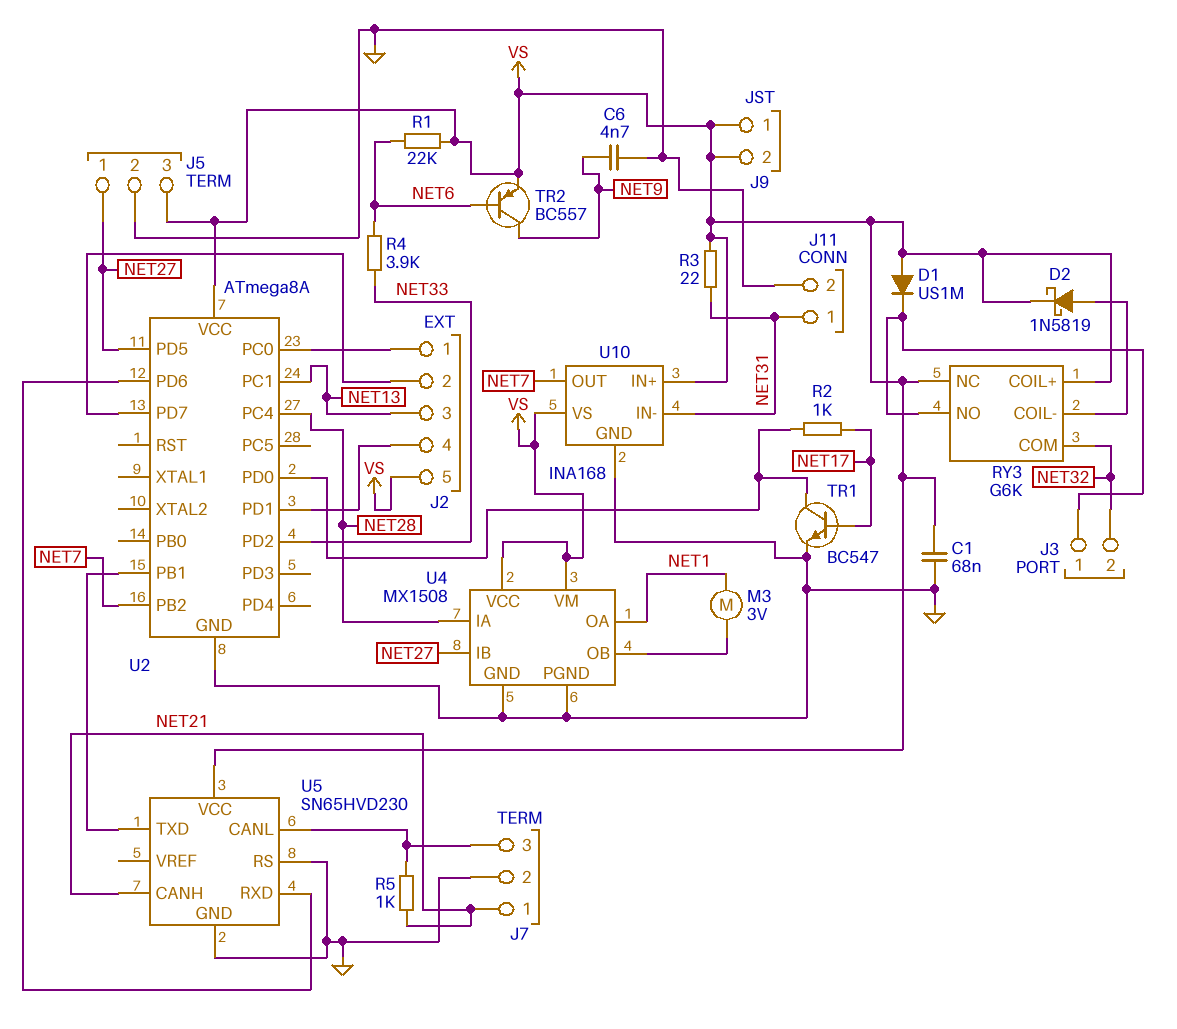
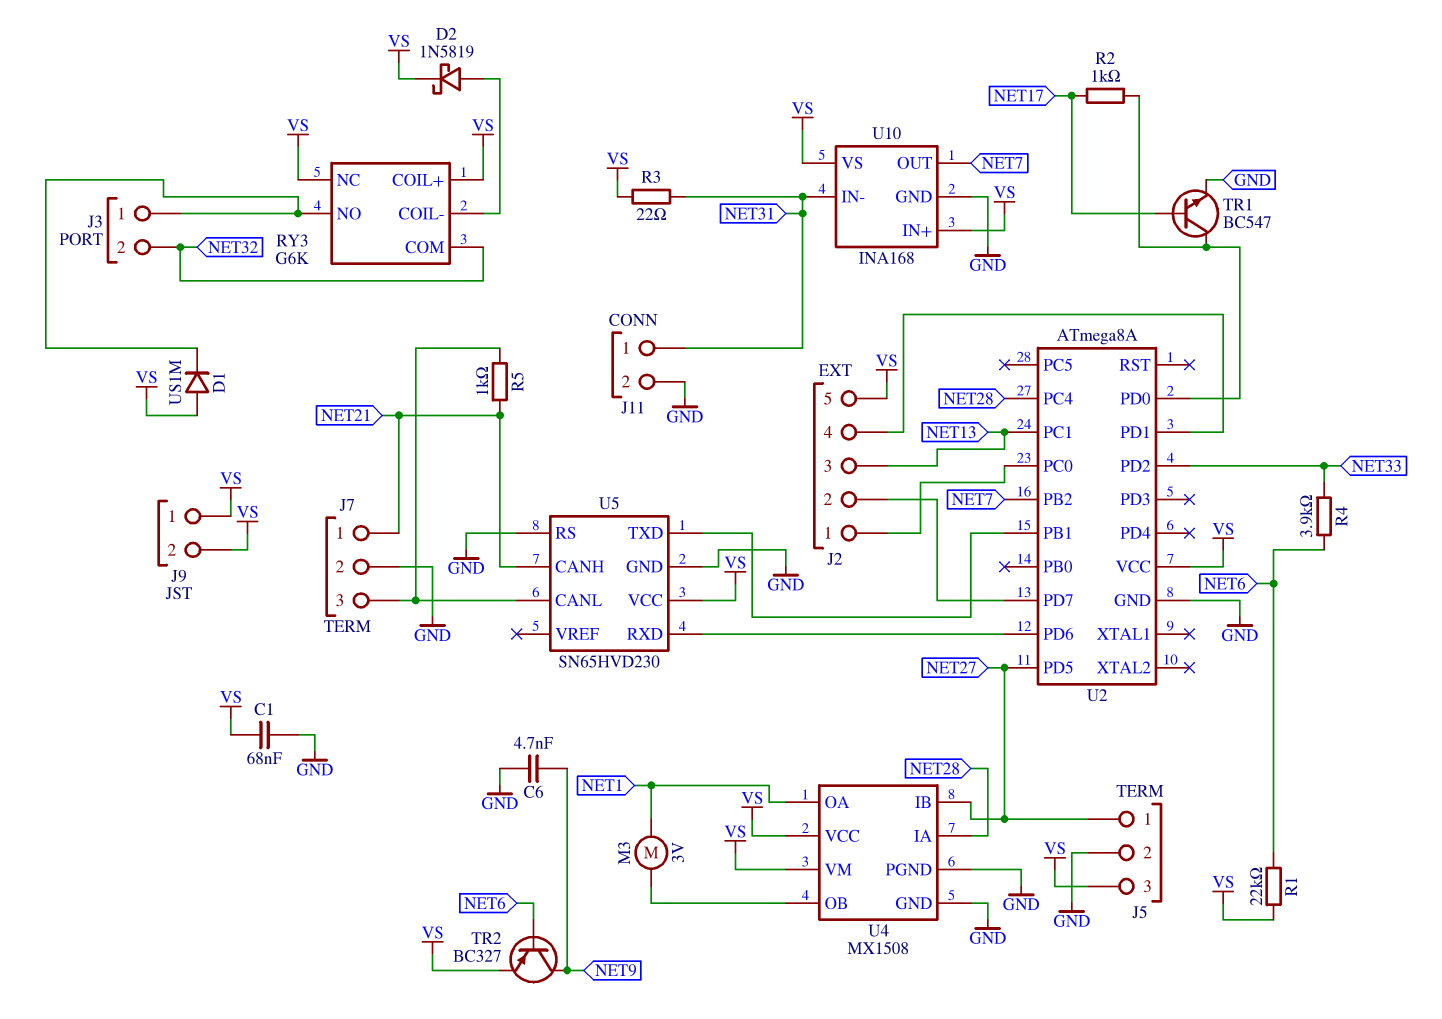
TR2: PNP BC557 (B NET6, C NET9, E VS) -> PNP BC327 (B NET6, C NET9, E VS)

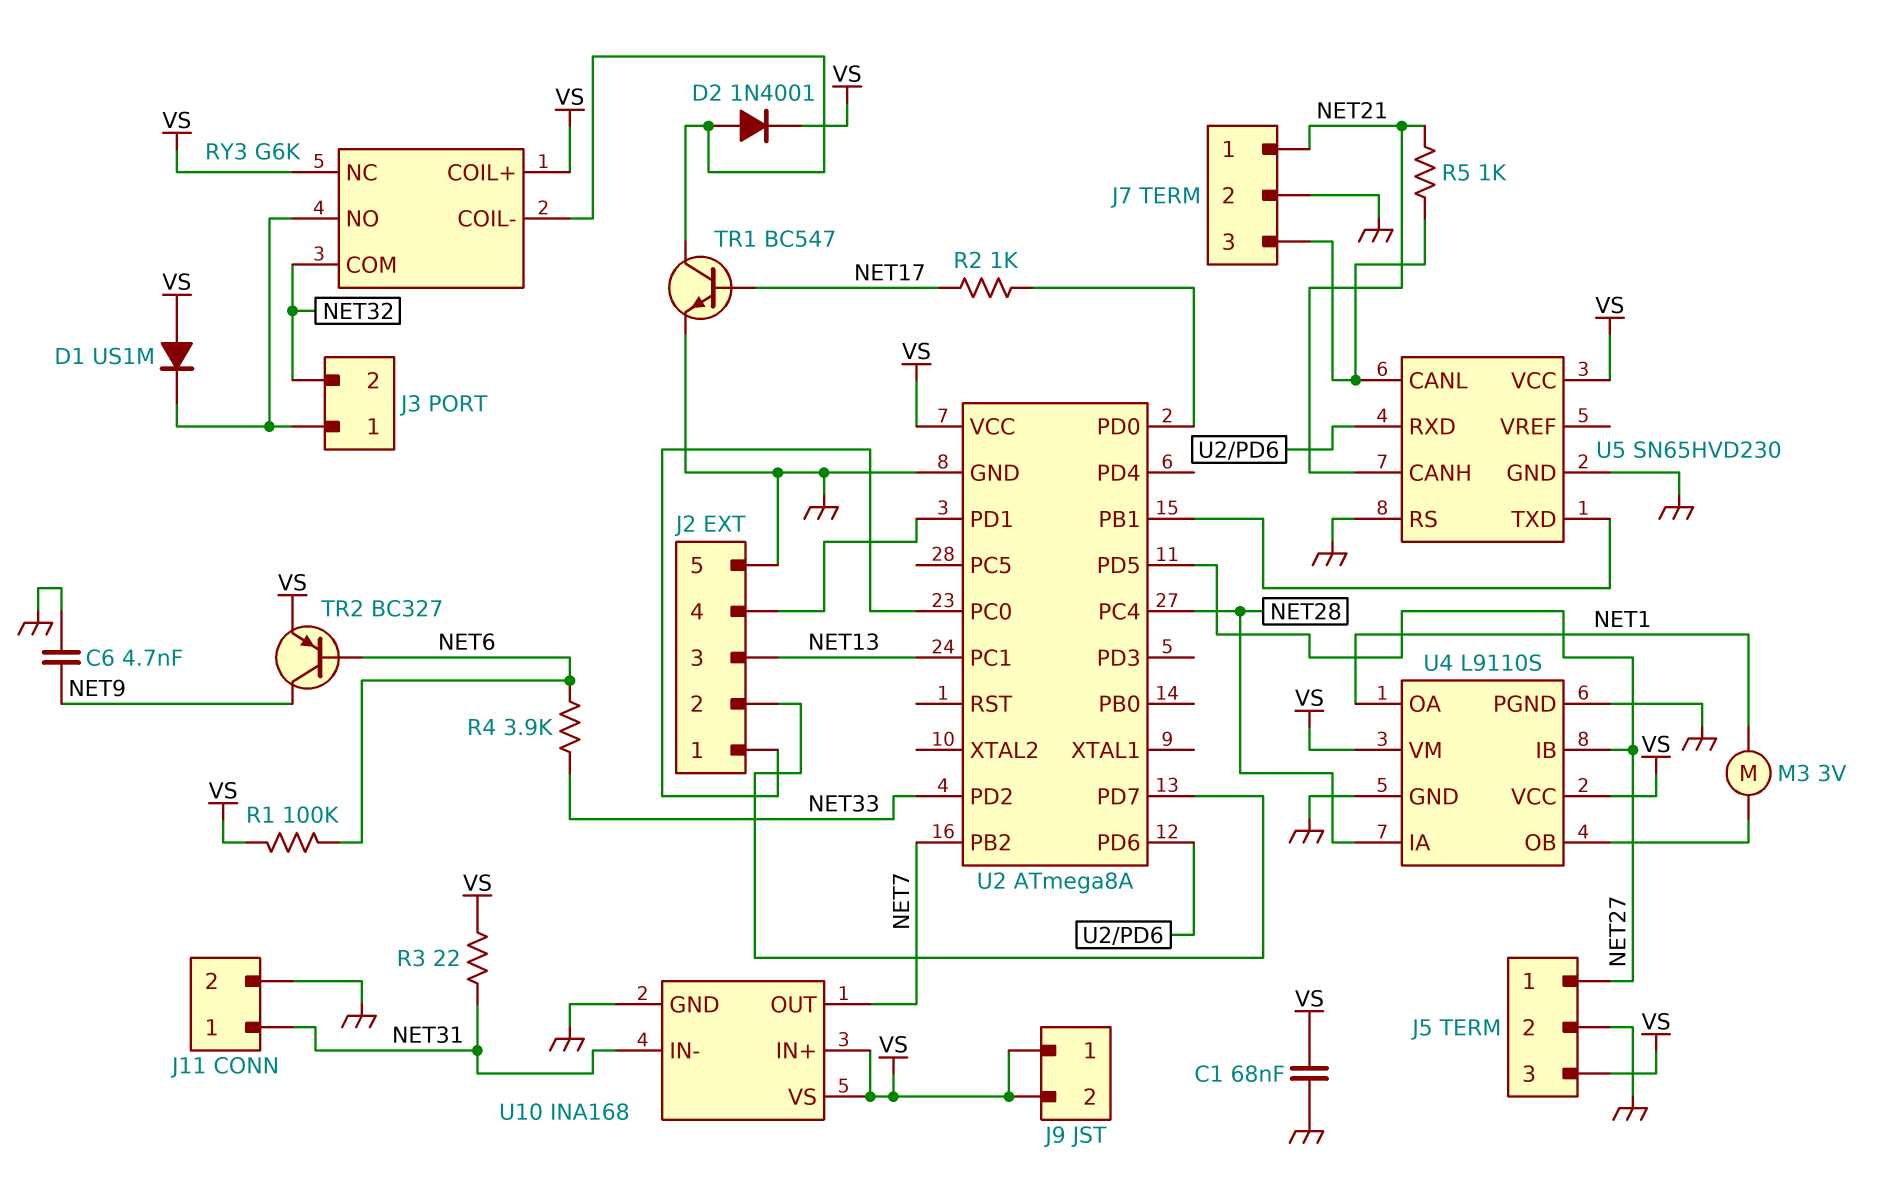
D2: schottky 1N5819 (A RY3/COIL-, K VS) -> diode 1N4001 (A RY3/COIL-, K VS)
J2 pin 5: VS -> GND
R1: 22k (NET6, VS) -> 100k (NET6, VS)
TR1: NPN BC547 (B NET17, C U2/PD0, E GND) -> NPN BC547 (B NET17, C RY3/COIL-, E GND)
U4: MX1508 -> L9110S

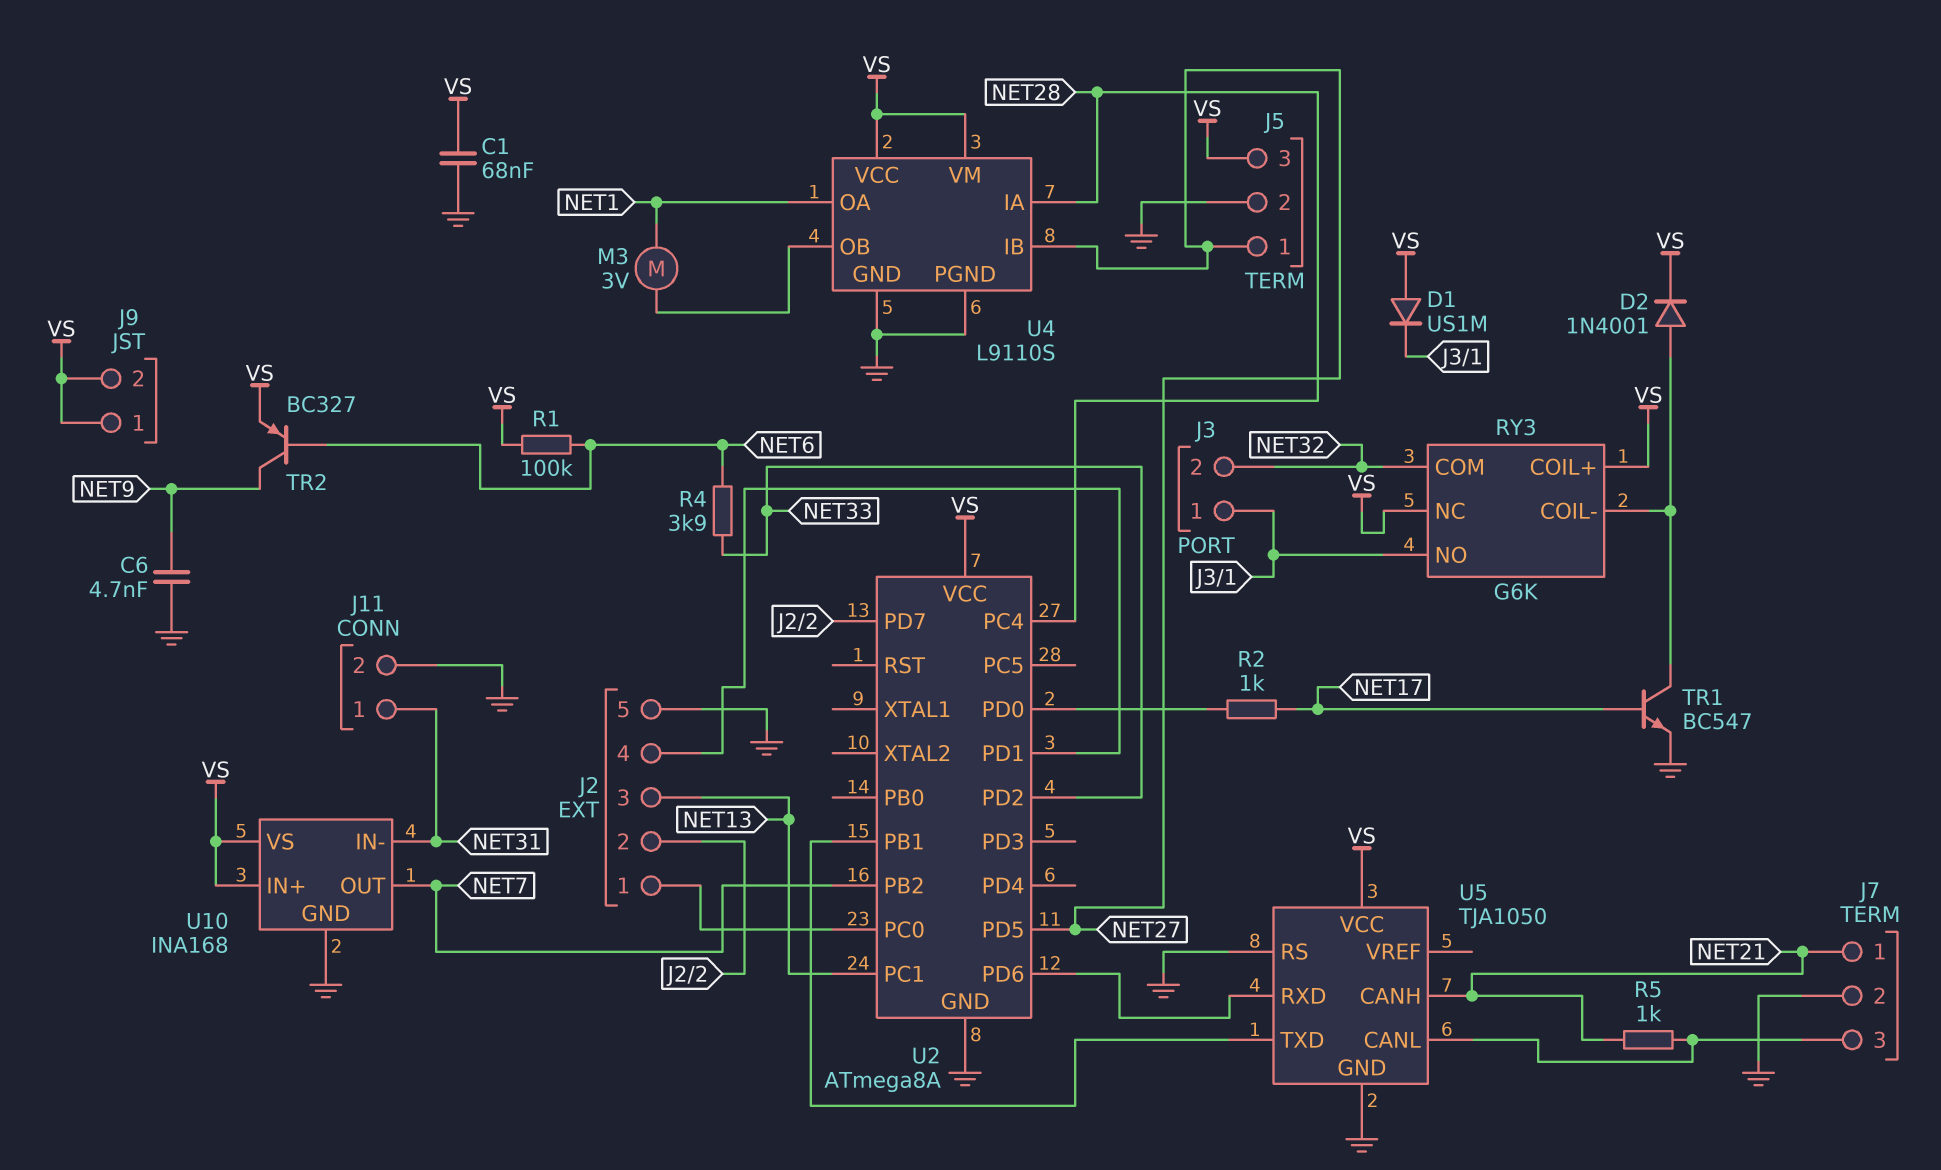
R3: 22 (NET31, VS) -> none
U5: SN65HVD230 -> TJA1050

